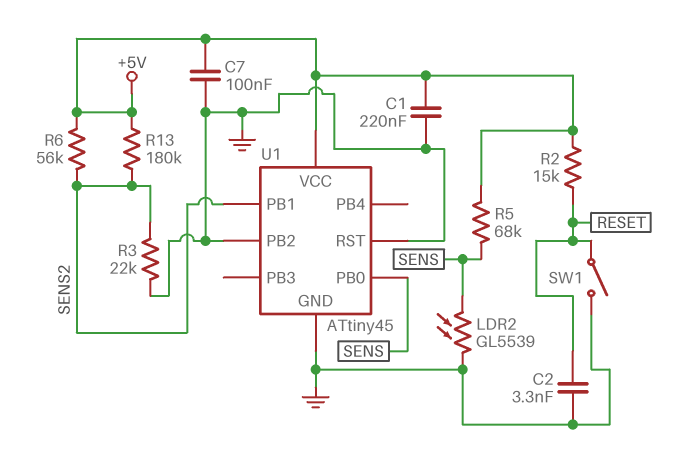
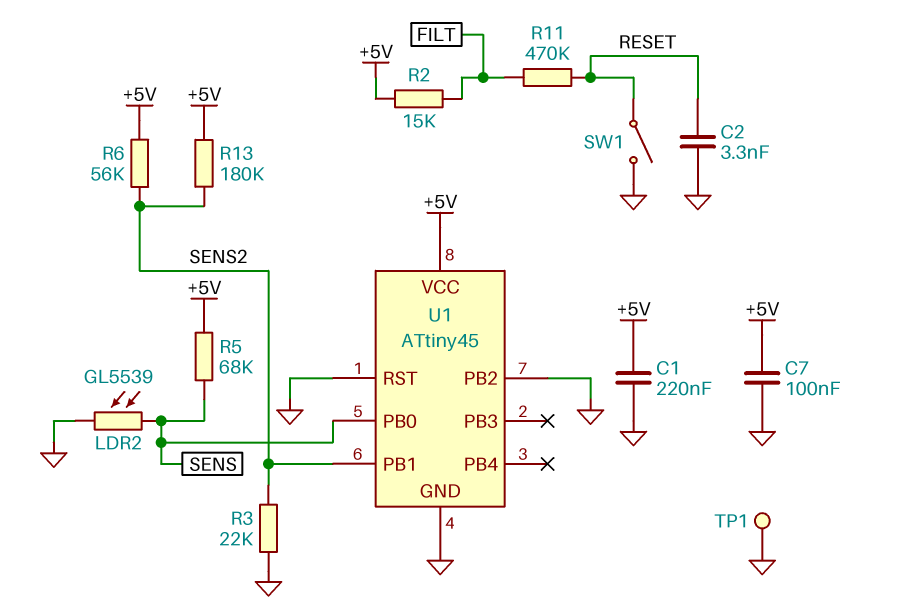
R2: 15k (+5V, RESET) -> 15k (+5V, FILT)
R11: none -> 470k (FILT, RESET)
TP1: none -> test point (GND)

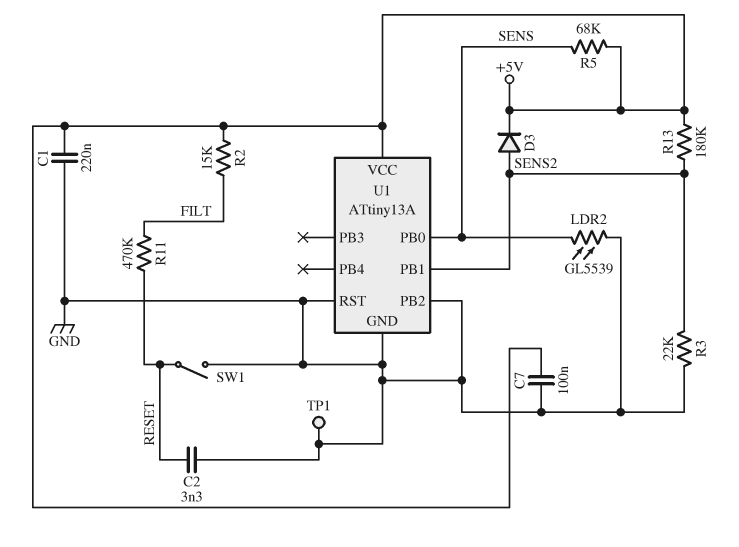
D3: none -> diode (A SENS2, K +5V)
R6: 56k (+5V, SENS2) -> none
U1: ATtiny45 -> ATtiny13A

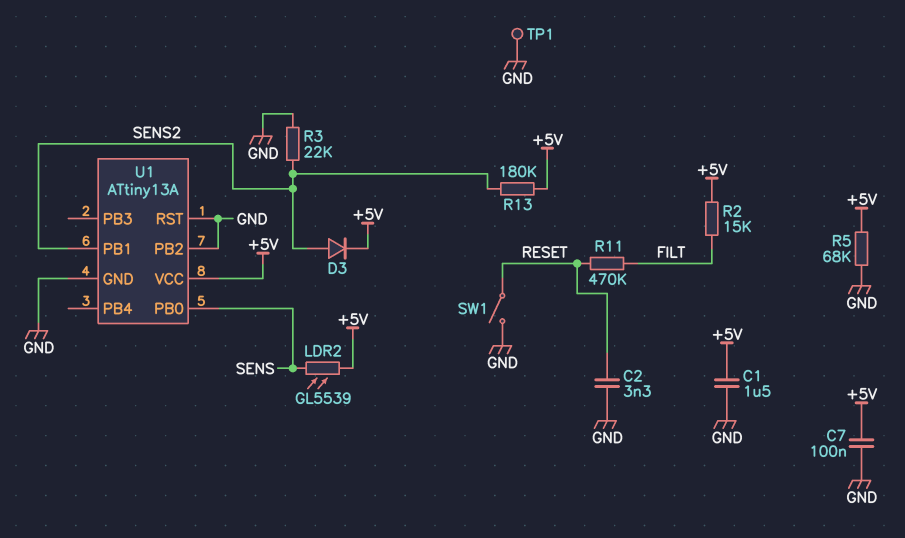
C1: 220nF (+5V, GND) -> 1.5uF (+5V, GND)
LDR2: GL5539 (GND, SENS) -> GL5539 (+5V, SENS)
R5: 68k (+5V, SENS) -> 68k (+5V, GND)

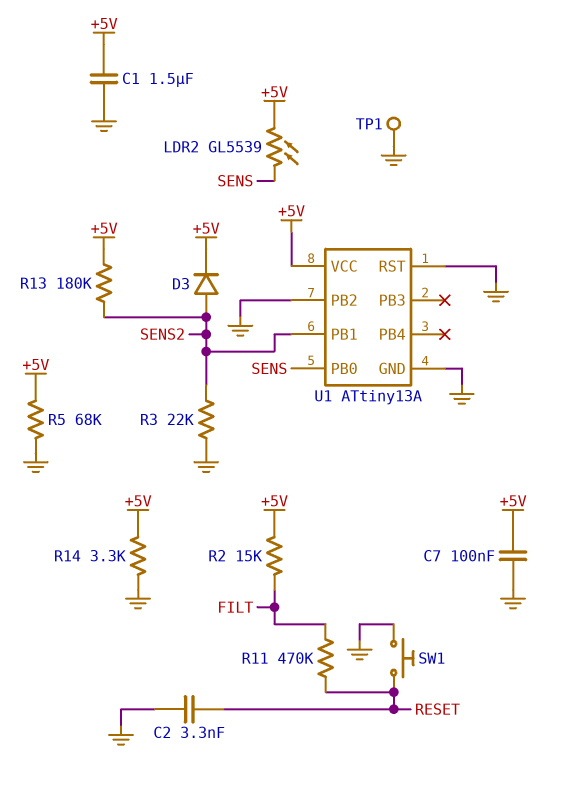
R14: none -> 3.3k (+5V, GND)
SW1: switch (GND, RESET) -> button (GND, RESET)

